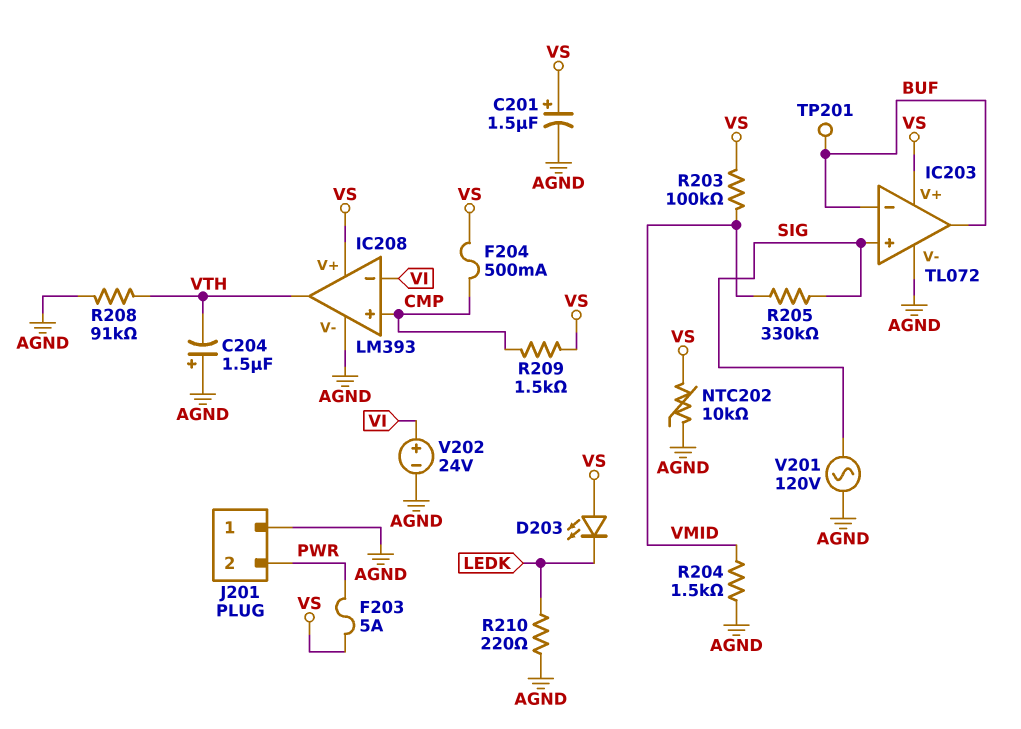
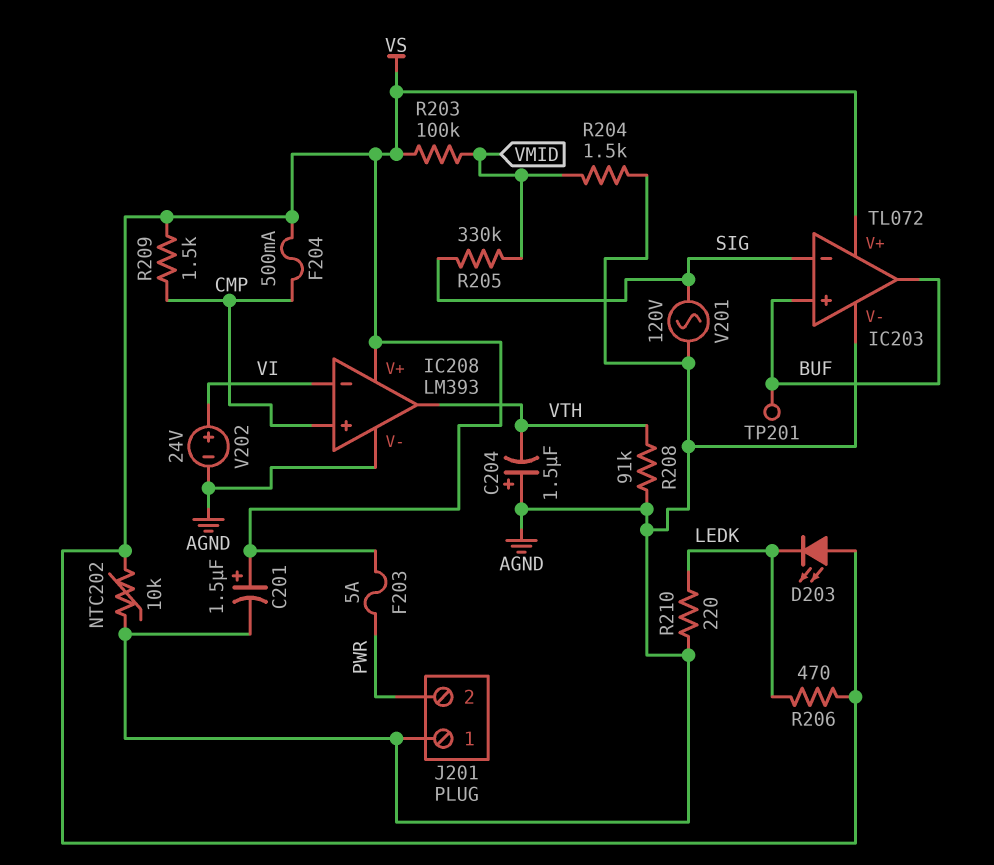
IC203 pin in+: SIG -> BUF
IC203 pin in-: BUF -> SIG
R206: none -> 470 (LEDK, VS)

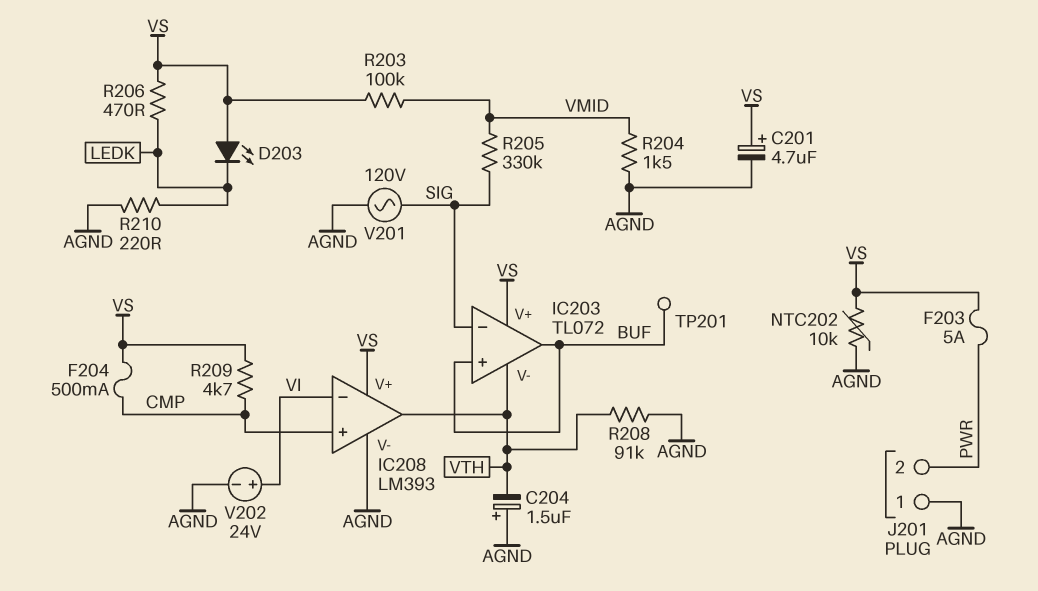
C201: 1.5uF (plus VS, minus AGND) -> 4.7uF (plus VS, minus AGND)
IC203 pin V-: AGND -> VTH
R209: 1.5k (CMP, VS) -> 4.7k (CMP, VS)

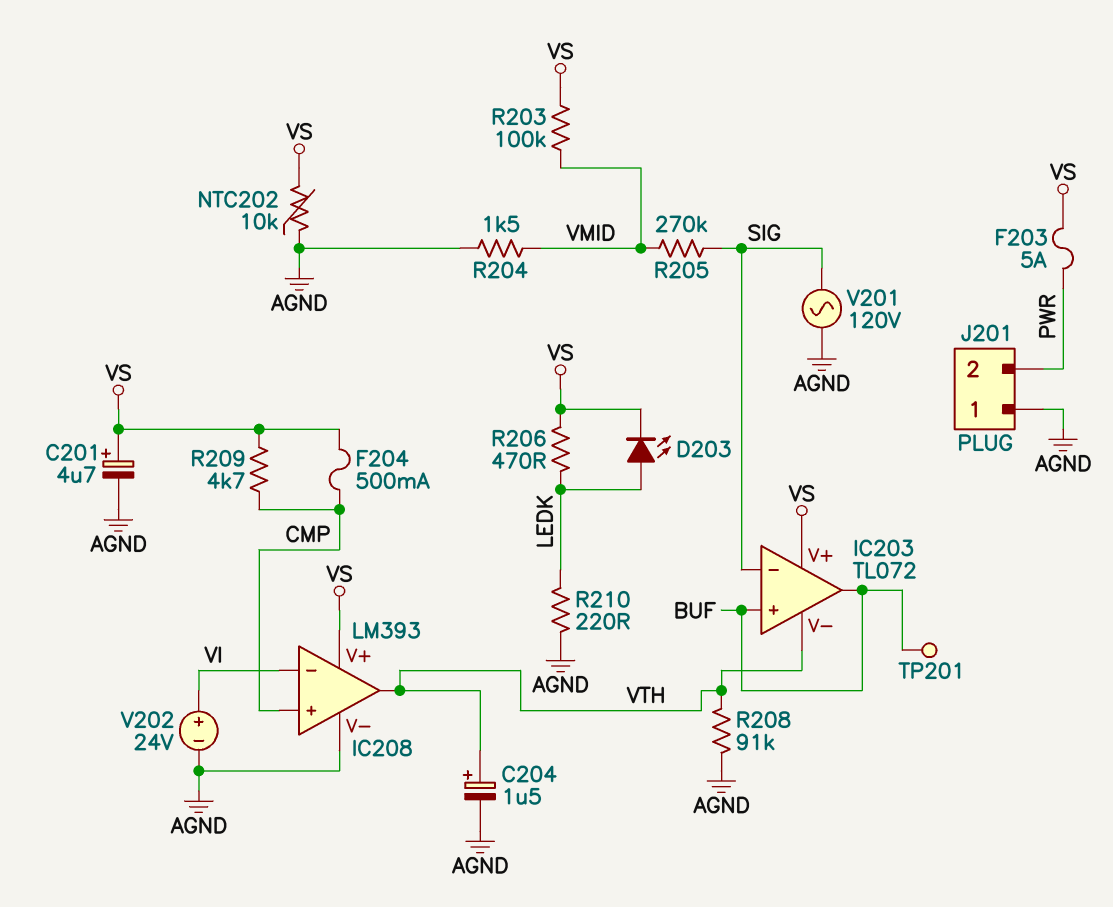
C204: 1.5uF (plus AGND, minus VTH) -> 1.5uF (plus VTH, minus AGND)
D203: LED (A VS, K LEDK) -> LED (A LEDK, K VS)
R205: 330k (SIG, VMID) -> 270k (SIG, VMID)

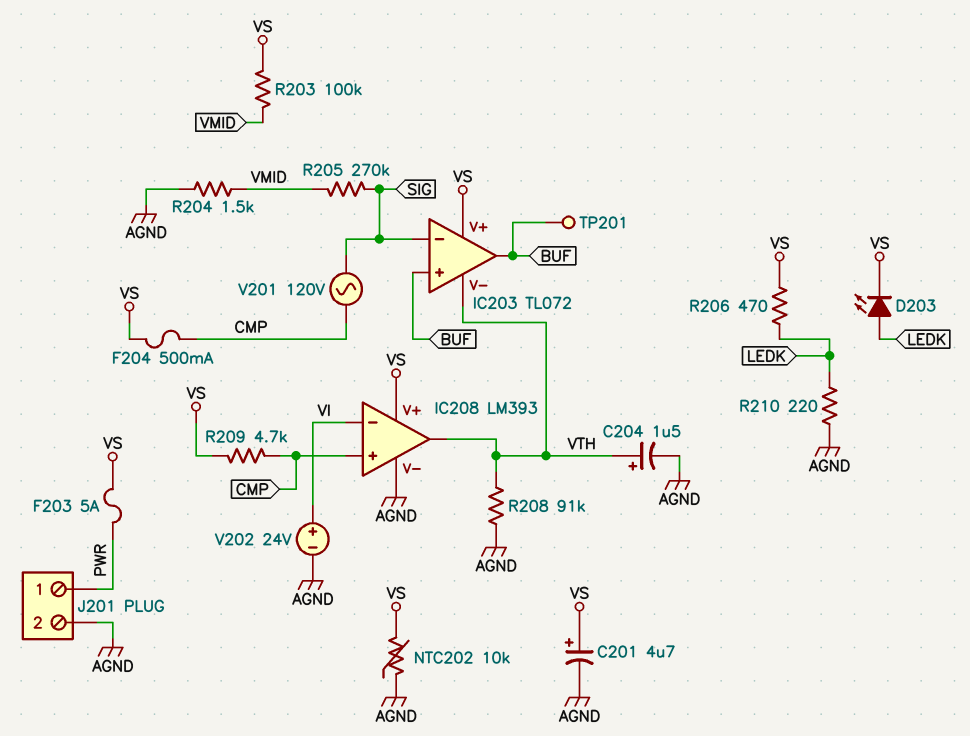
J201 pin 1: AGND -> PWR
J201 pin 2: PWR -> AGND
V201: AC 120V (AGND, SIG) -> AC 120V (CMP, SIG)

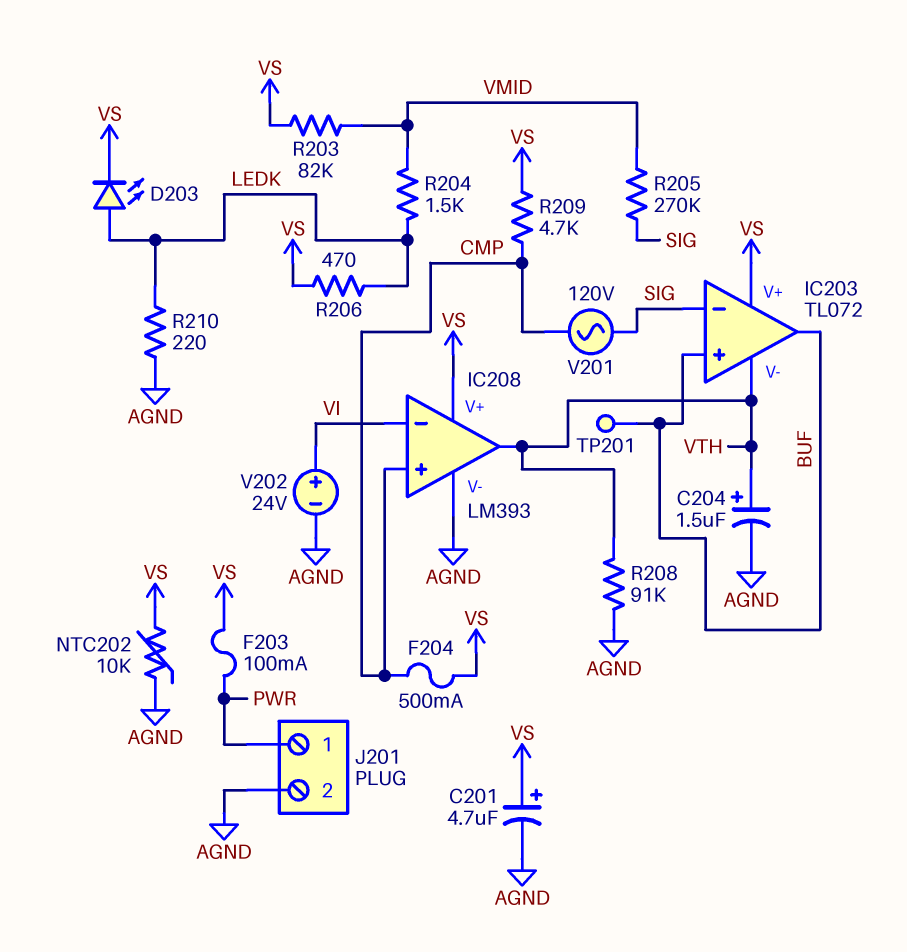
F203: 5A (PWR, VS) -> 100mA (PWR, VS)
R203: 100k (VMID, VS) -> 82k (VMID, VS)
R204: 1.5k (AGND, VMID) -> 1.5k (LEDK, VMID)

